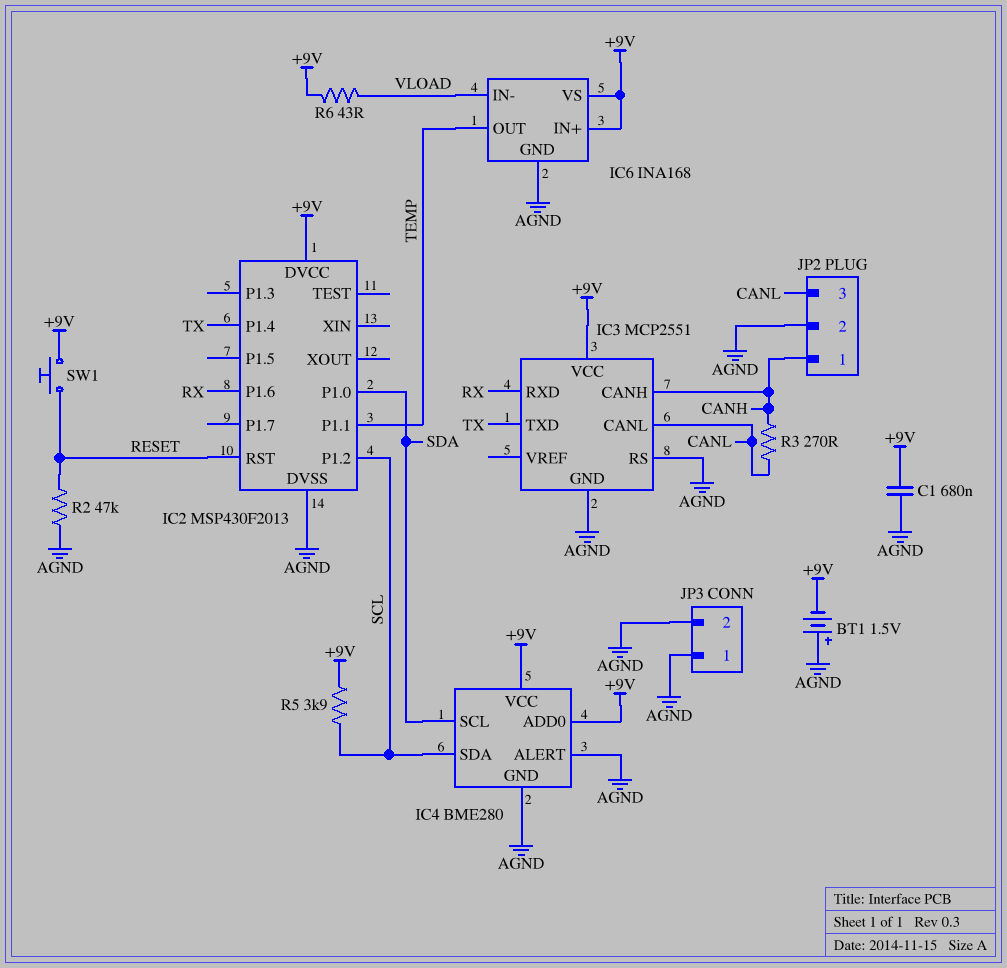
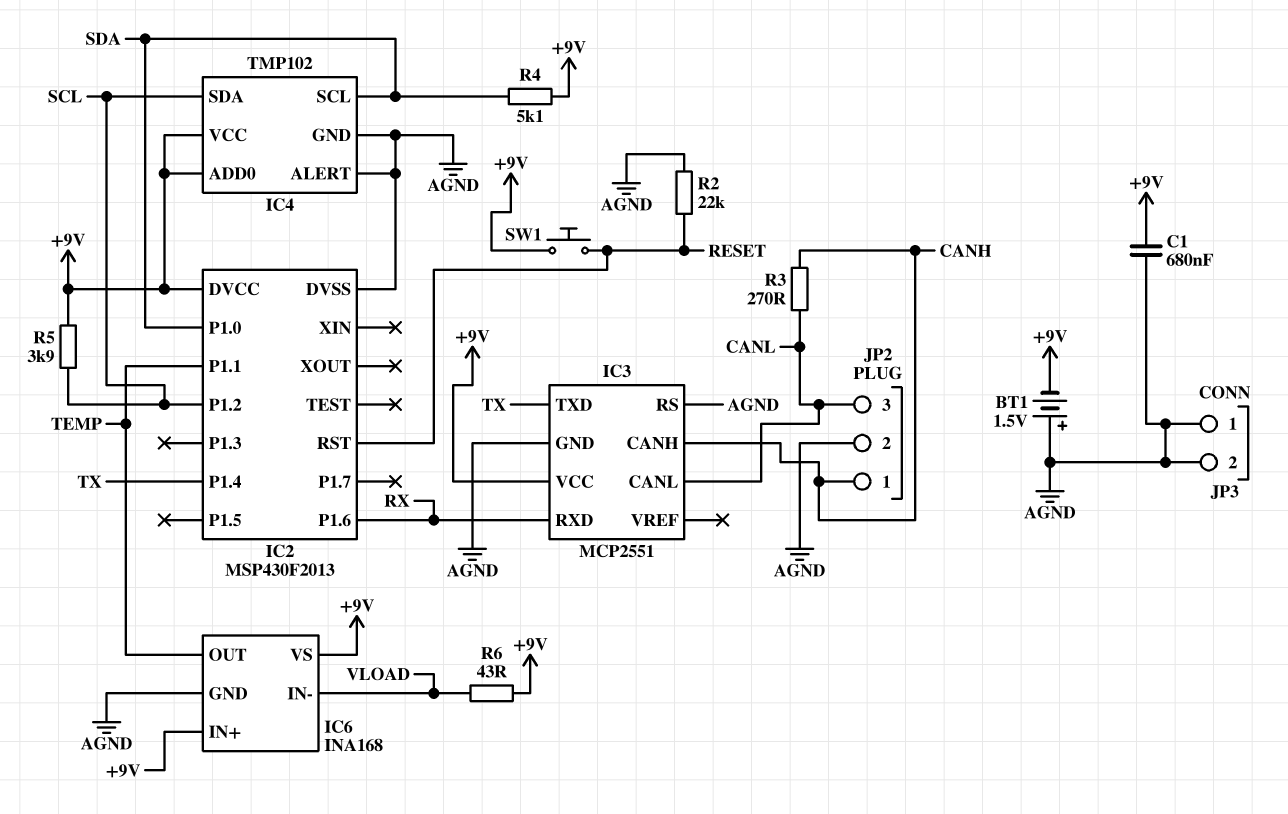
IC4: BME280 -> TMP102
R2: 47k (AGND, RESET) -> 22k (AGND, RESET)
R4: none -> 5.1k (+9V, SDA)

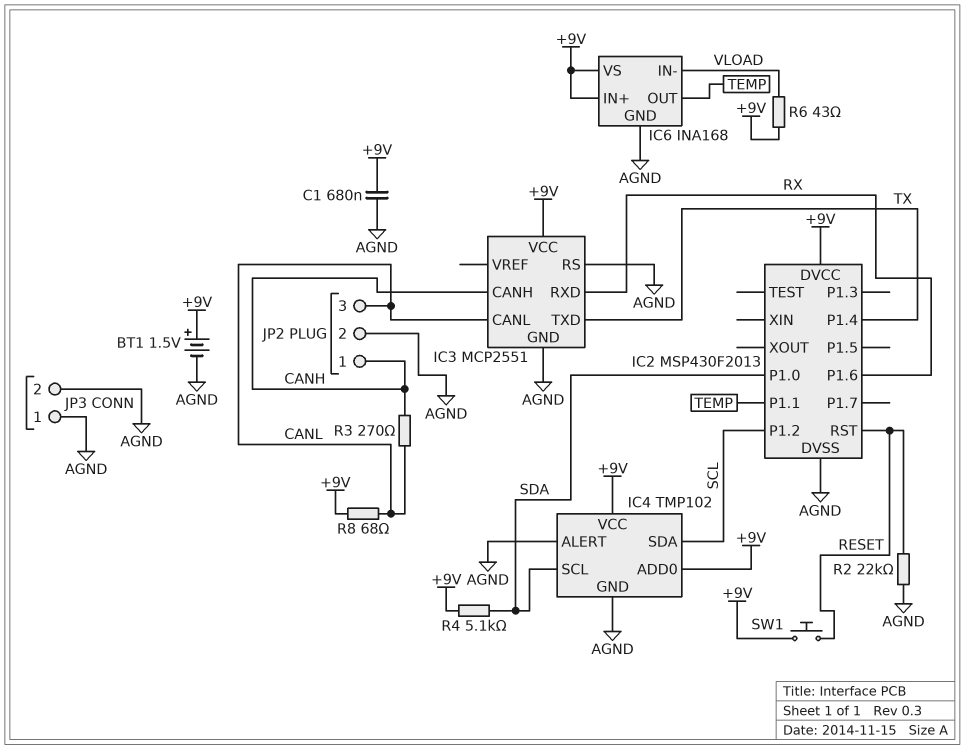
BT1: 1.5V (plus AGND, minus +9V) -> 1.5V (plus +9V, minus AGND)
R5: 3.9k (+9V, SCL) -> none
R8: none -> 68 (+9V, CANL)

